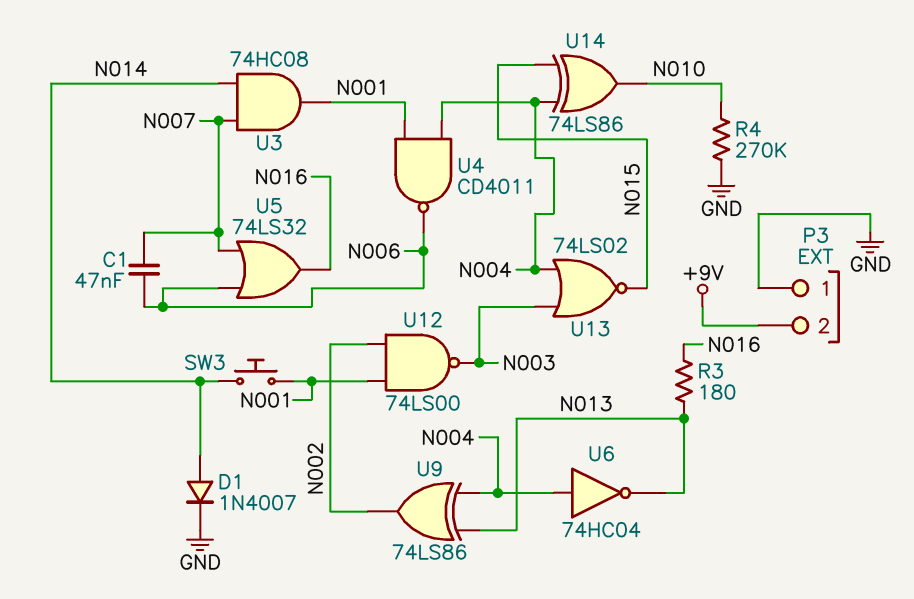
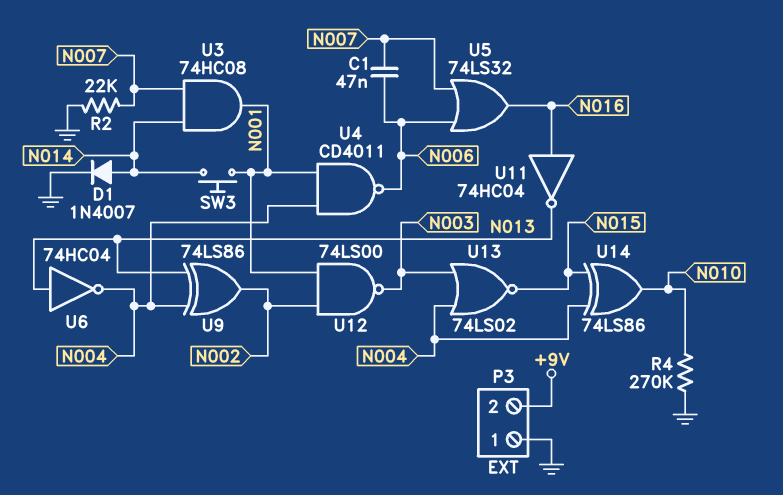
R2: none -> 22k (GND, N007)
R3: 180 (N013, N016) -> none
U6: NOT 74HC04 (in N004, out N013) -> NOT 74HC04 (in N013, out N004)
U11: none -> NOT 74HC04 (in N016, out N013)

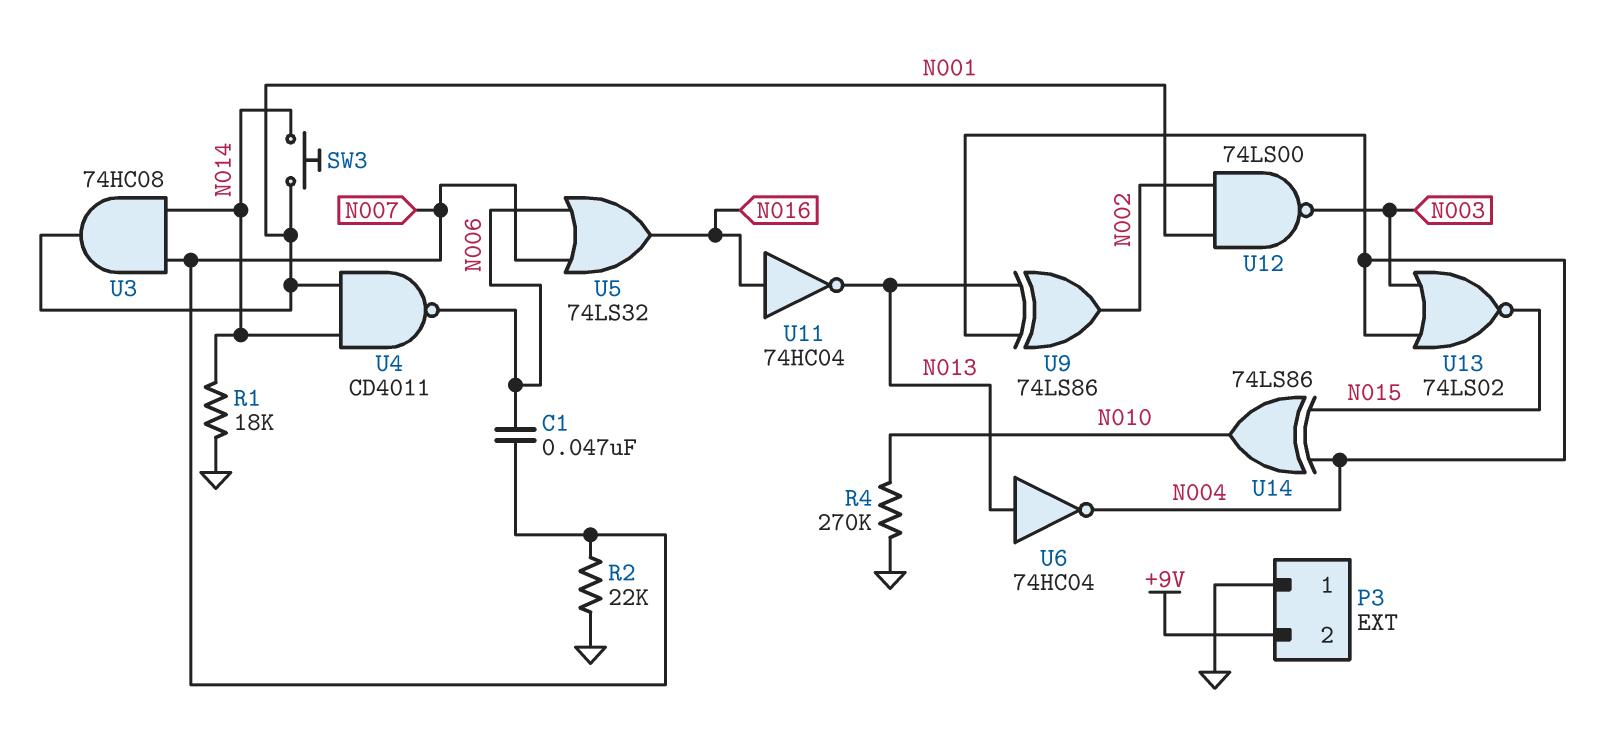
D1: diode 1N4007 (A N014, K GND) -> none
R1: none -> 18k (GND, N014)
U4: NAND CD4011 (in N001, in N004, out N006) -> NAND CD4011 (in N001, in N014, out N006)

